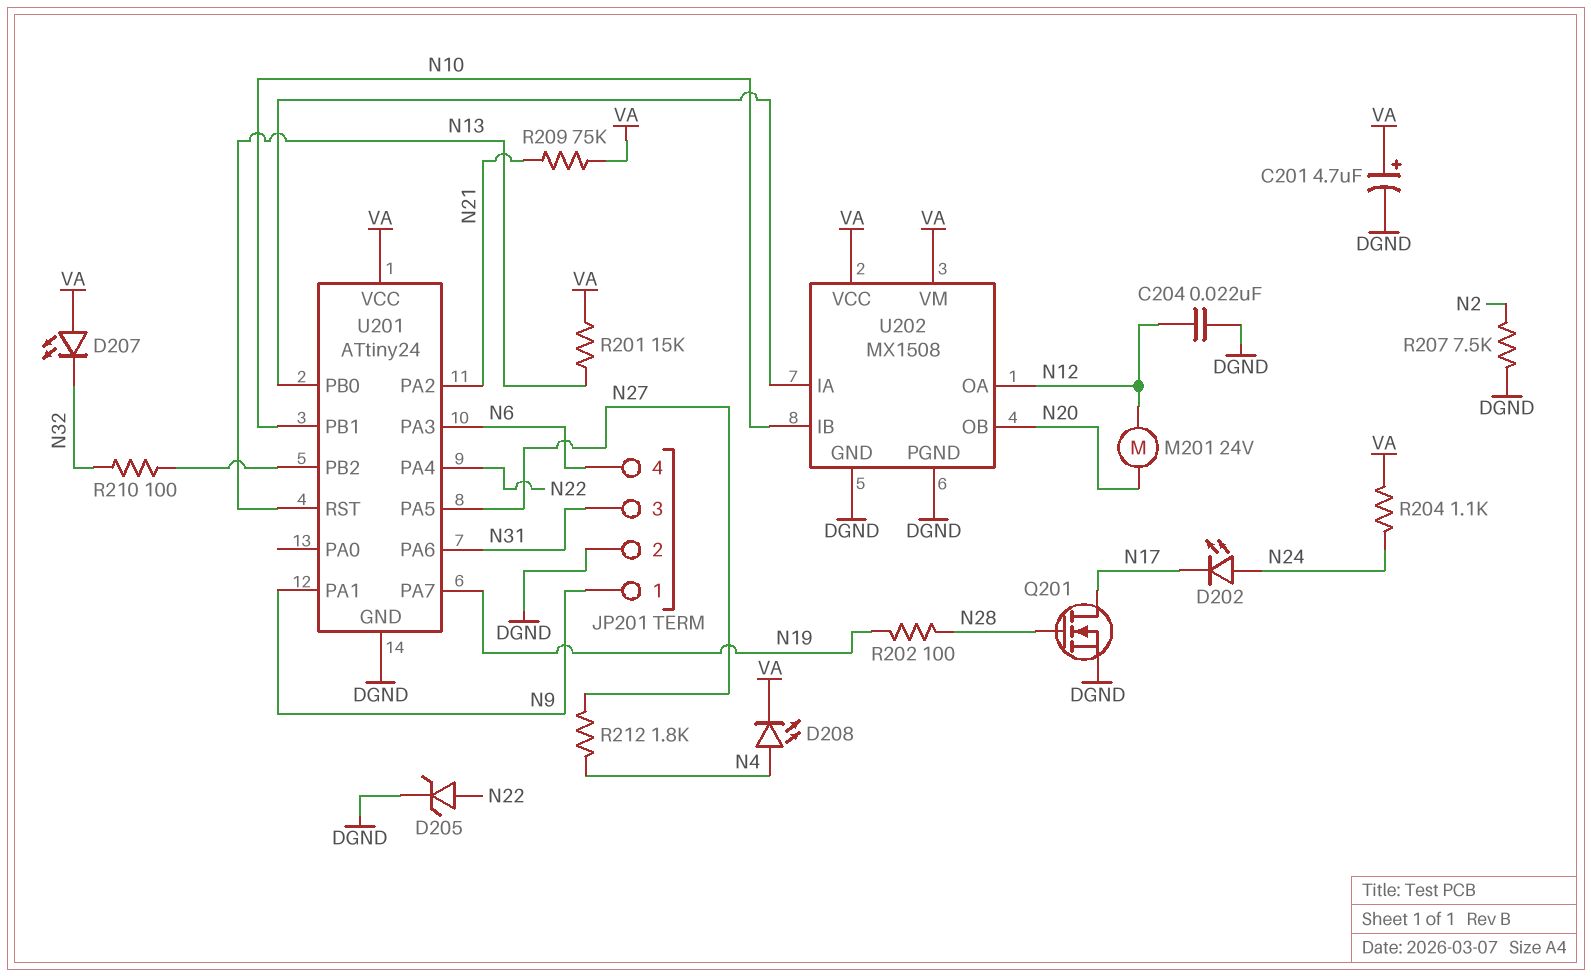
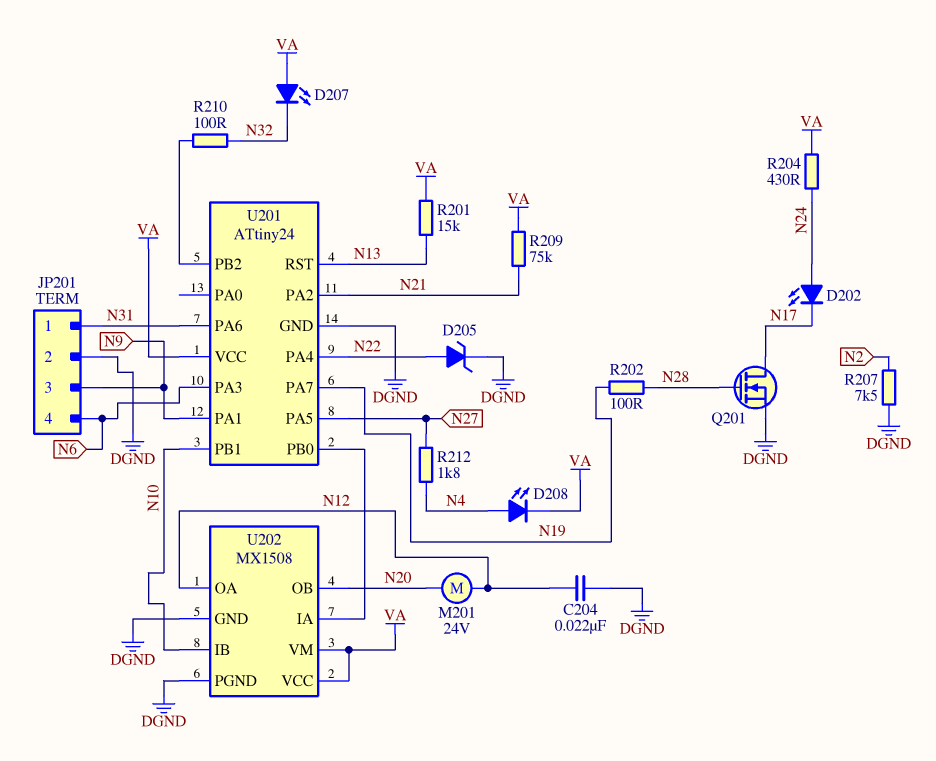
C201: 4.7uF (plus VA, minus DGND) -> none
JP201 pin 1: N9 -> N31
JP201 pin 3: N31 -> N9
R204: 1.1k (N24, VA) -> 430 (N24, VA)

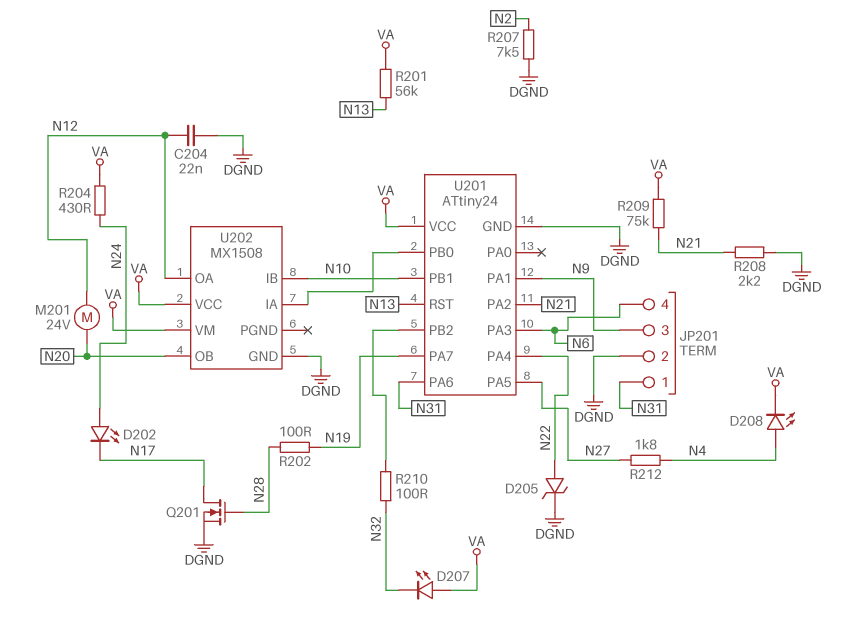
R201: 15k (N13, VA) -> 56k (N13, VA)
R208: none -> 2.2k (DGND, N21)
U202 pin PGND: DGND -> none

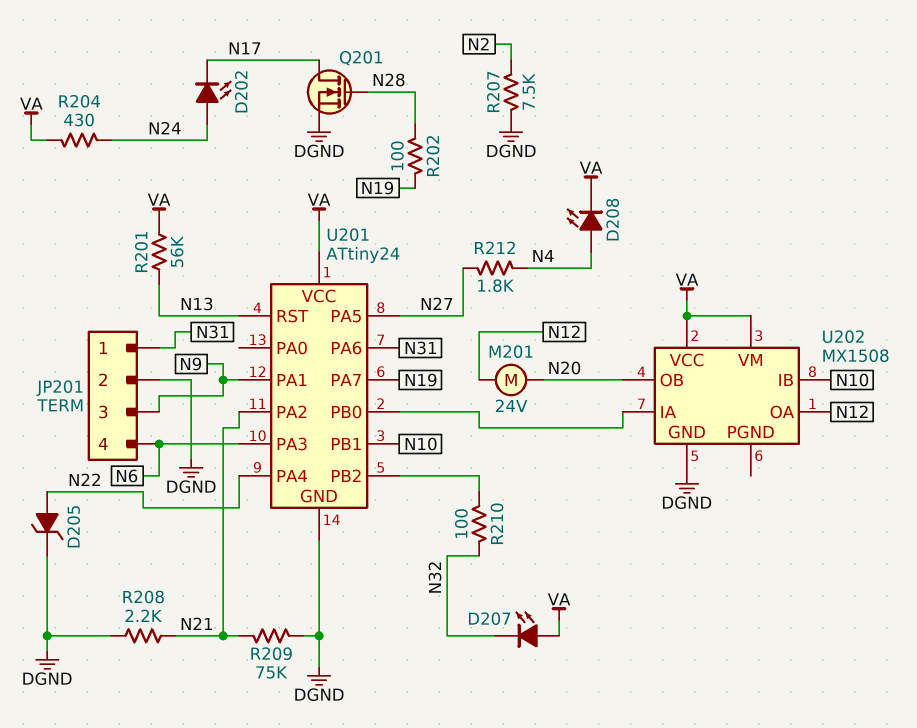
C204: 22nF (DGND, N12) -> none
R209: 75k (N21, VA) -> 75k (DGND, N21)

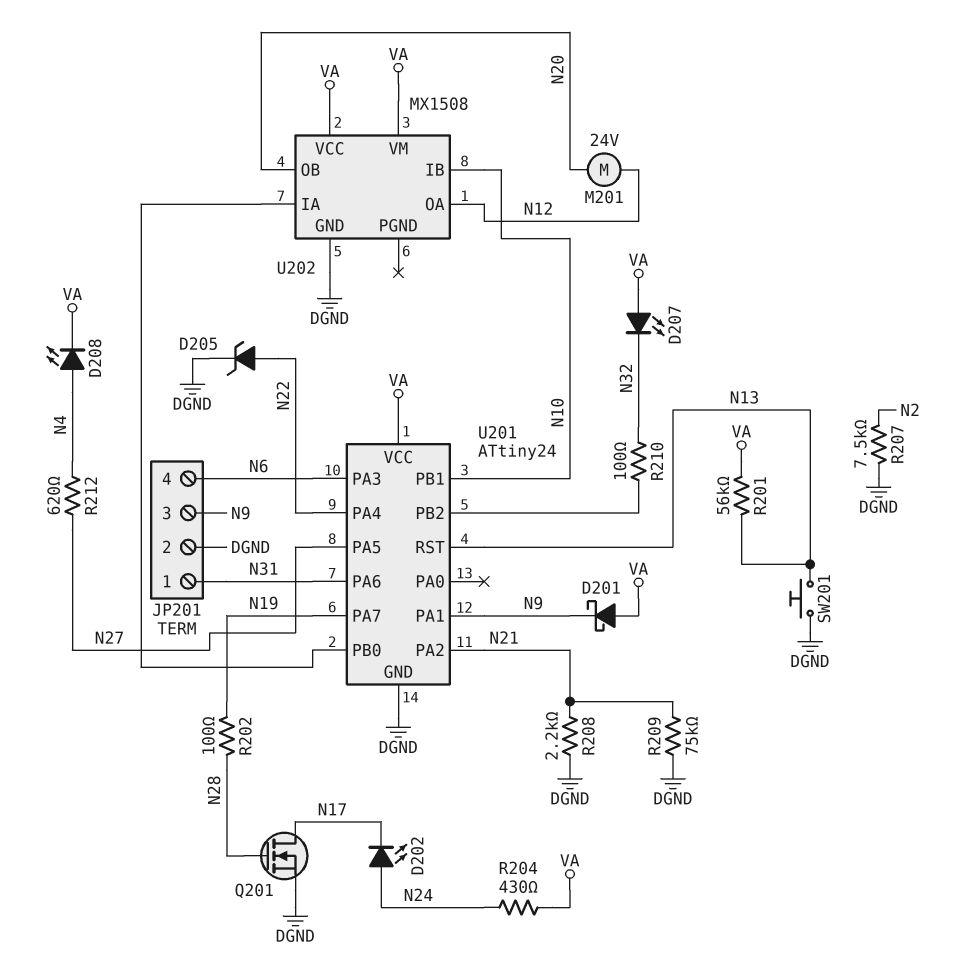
D201: none -> schottky (A VA, K N9)
R212: 1.8k (N4, N27) -> 620 (N4, N27)
SW201: none -> button (DGND, N13)

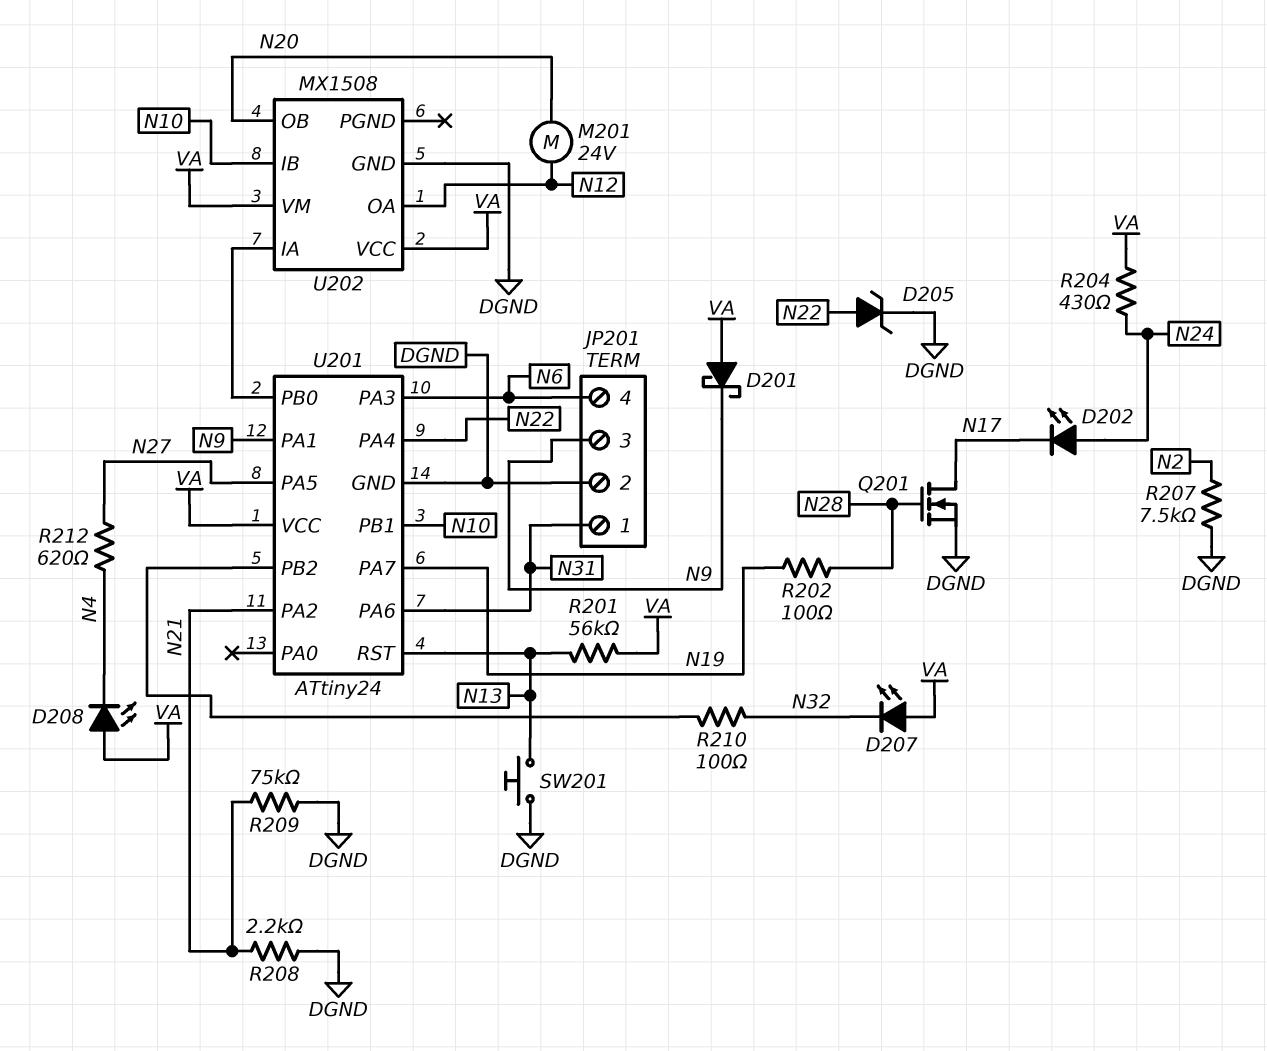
D208: LED (A N4, K VA) -> LED (A VA, K N4)

